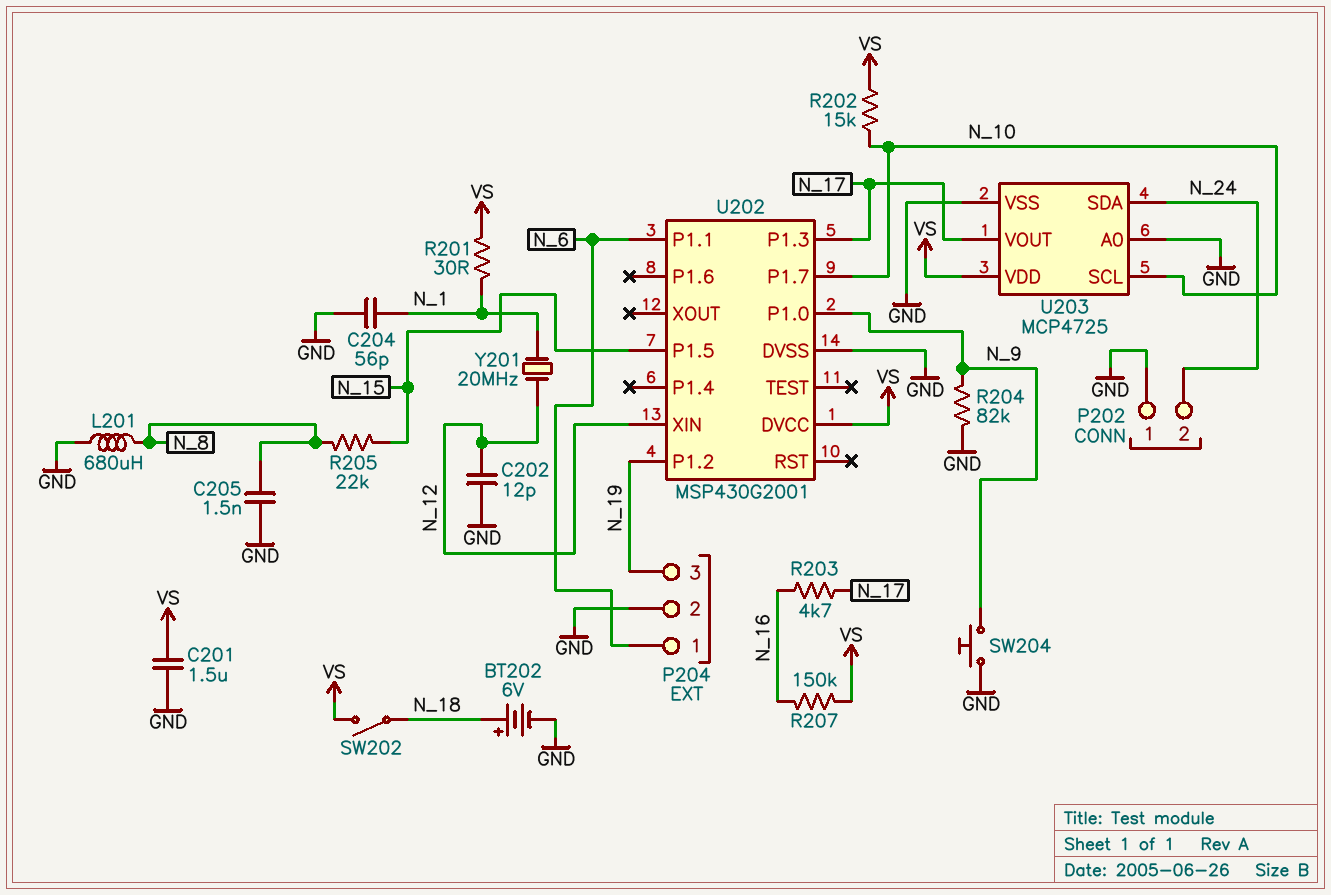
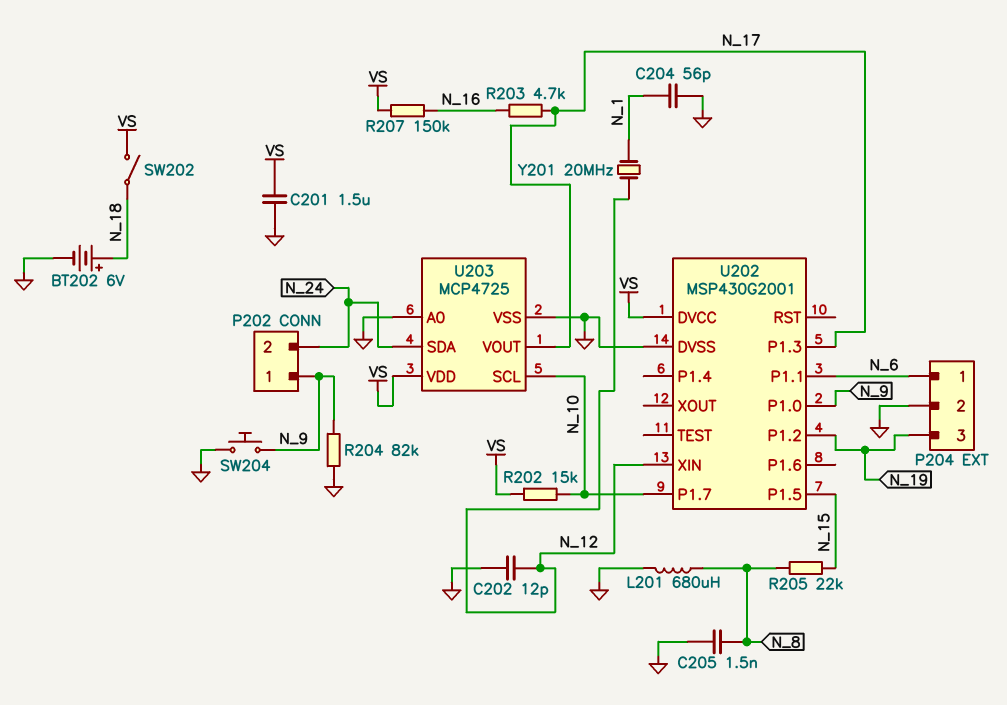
P202 pin 1: GND -> N_9
R201: 30 (N_1, VS) -> none

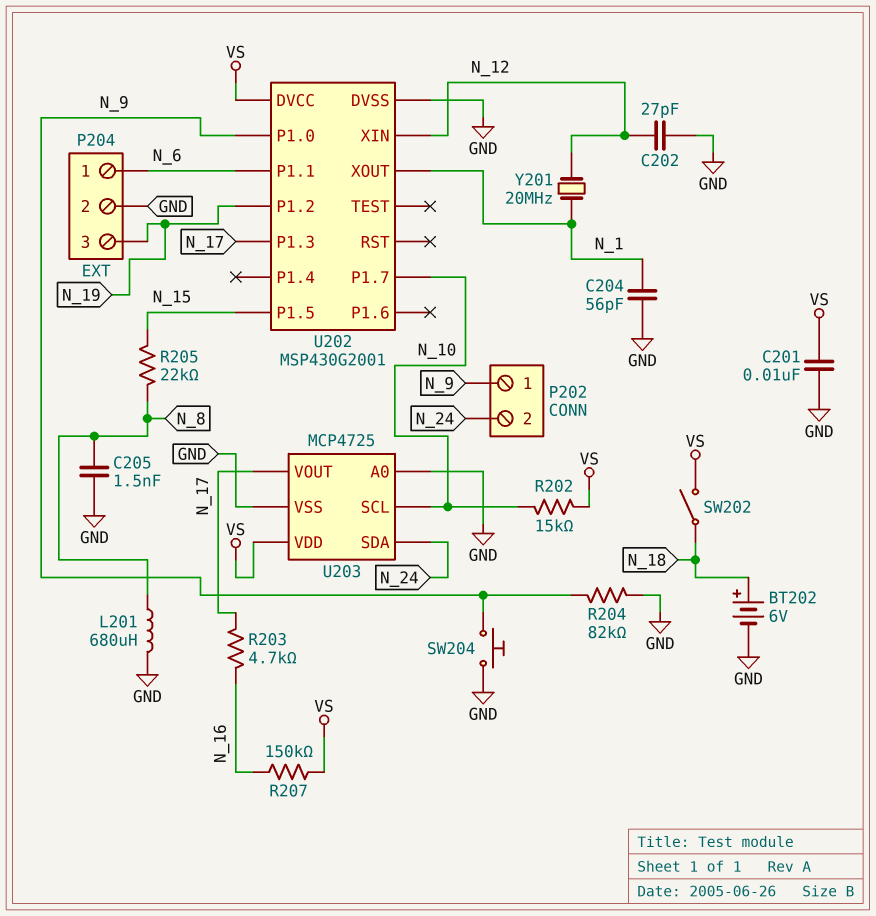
C201: 1.5uF (GND, VS) -> 10nF (GND, VS)
C202: 12pF (GND, N_12) -> 27pF (GND, N_12)
U202 pin XOUT: none -> N_1

